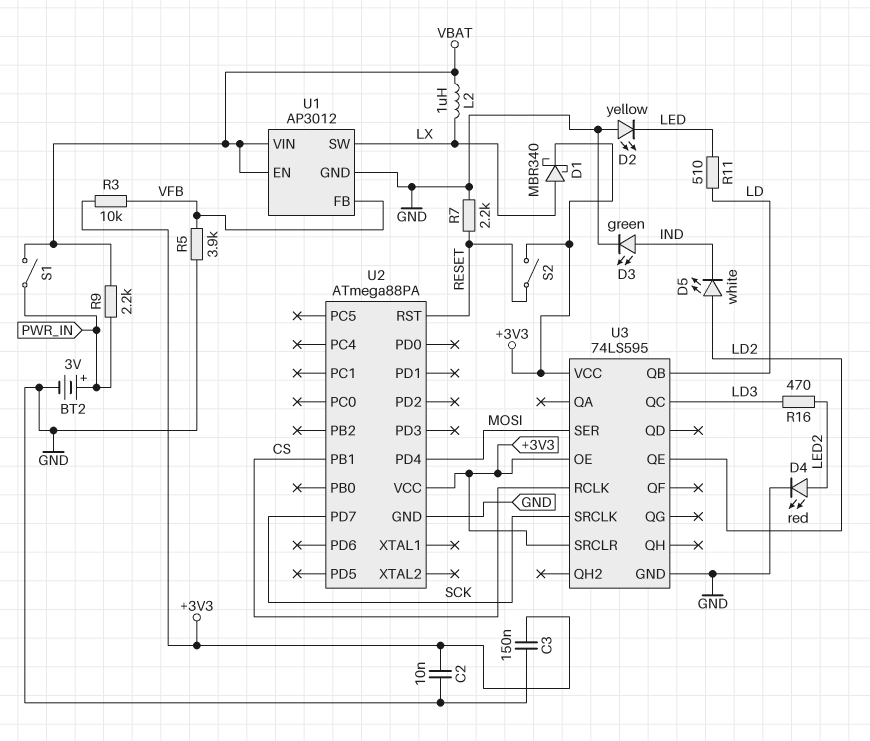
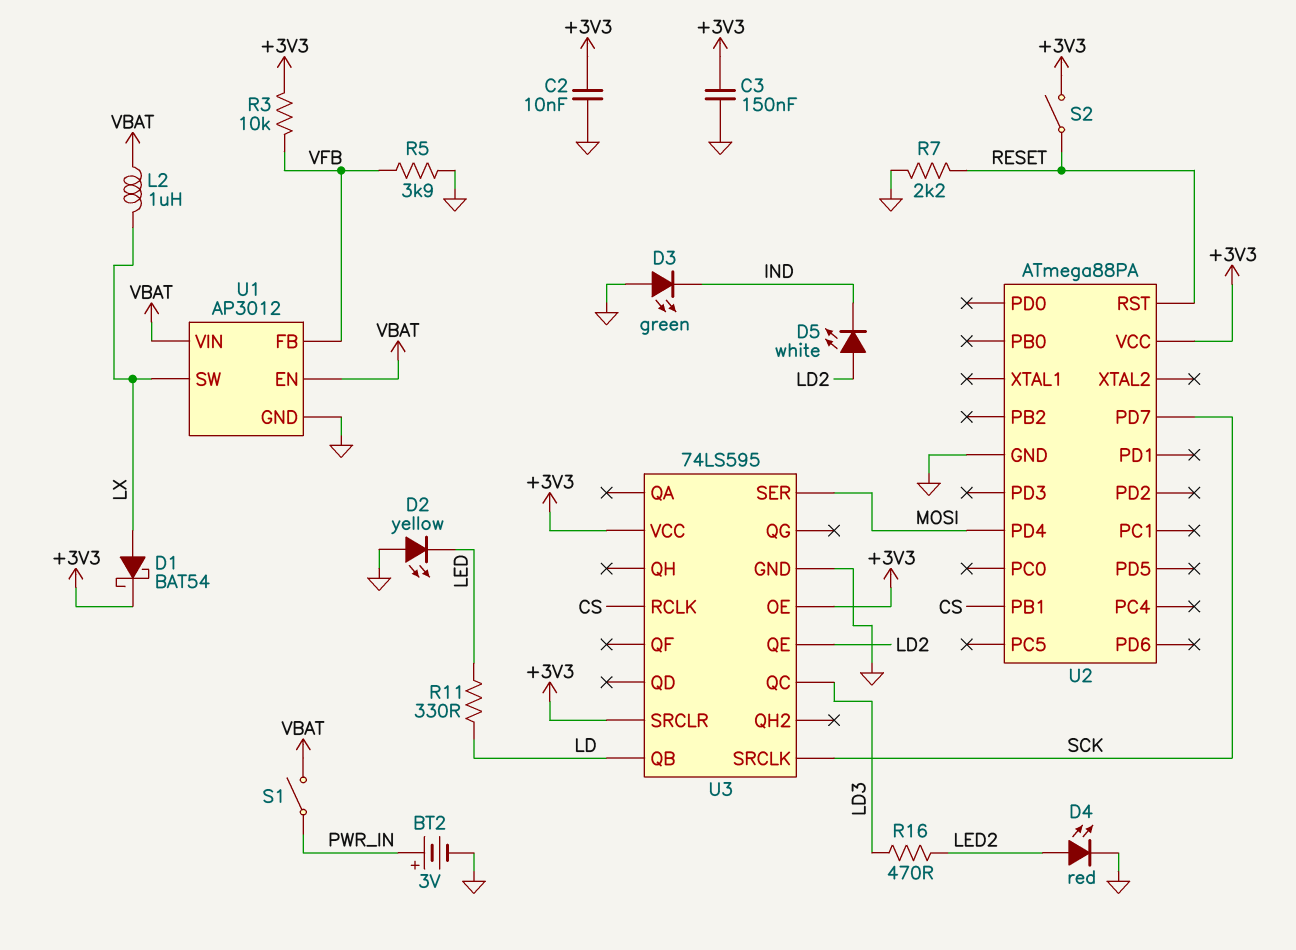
D1: schottky MBR340 (A LX, K +3V3) -> schottky BAT54 (A LX, K +3V3)
D3: LED green (A IND, K GND) -> LED green (A GND, K IND)
R9: 2.2k (PWR_IN, VBAT) -> none
R11: 510 (LD, LED) -> 330 (LD, LED)

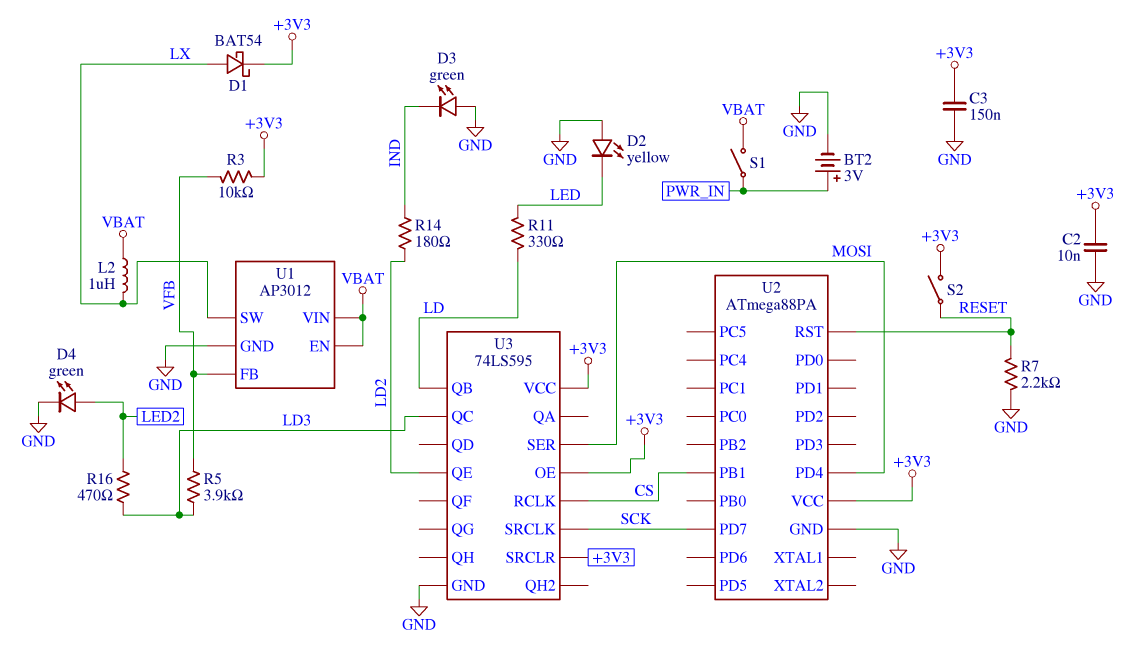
D4: LED red (A LED2, K GND) -> LED green (A LED2, K GND)
D5: LED white (A LD2, K IND) -> none
R5: 3.9k (GND, VFB) -> 3.9k (LD3, VFB)
R14: none -> 180 (IND, LD2)

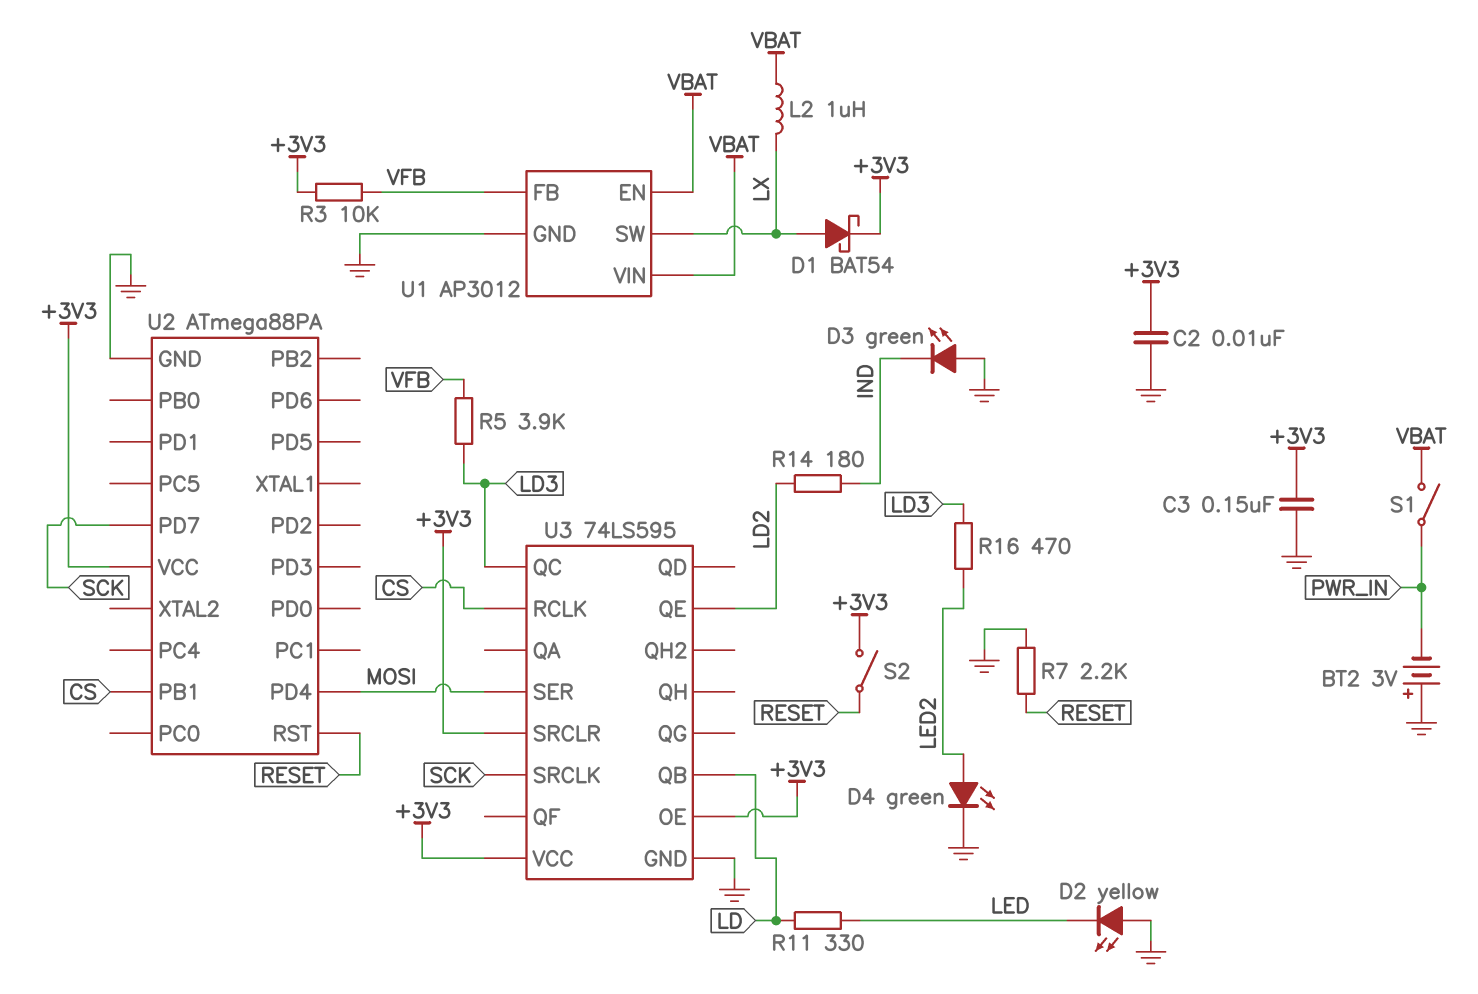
BT2: 3V (plus PWR_IN, minus GND) -> 3V (plus GND, minus PWR_IN)

